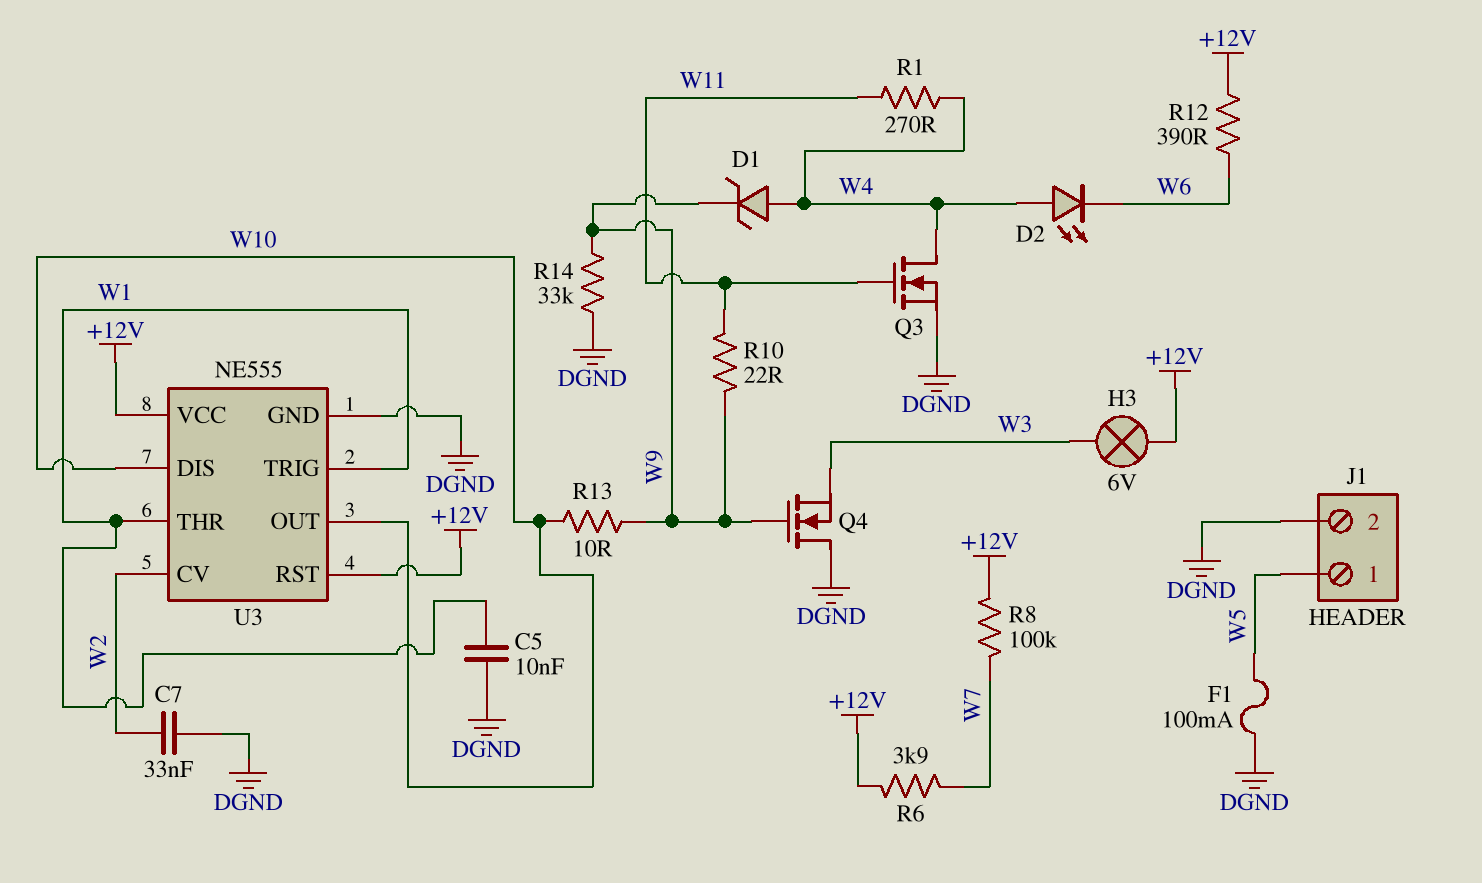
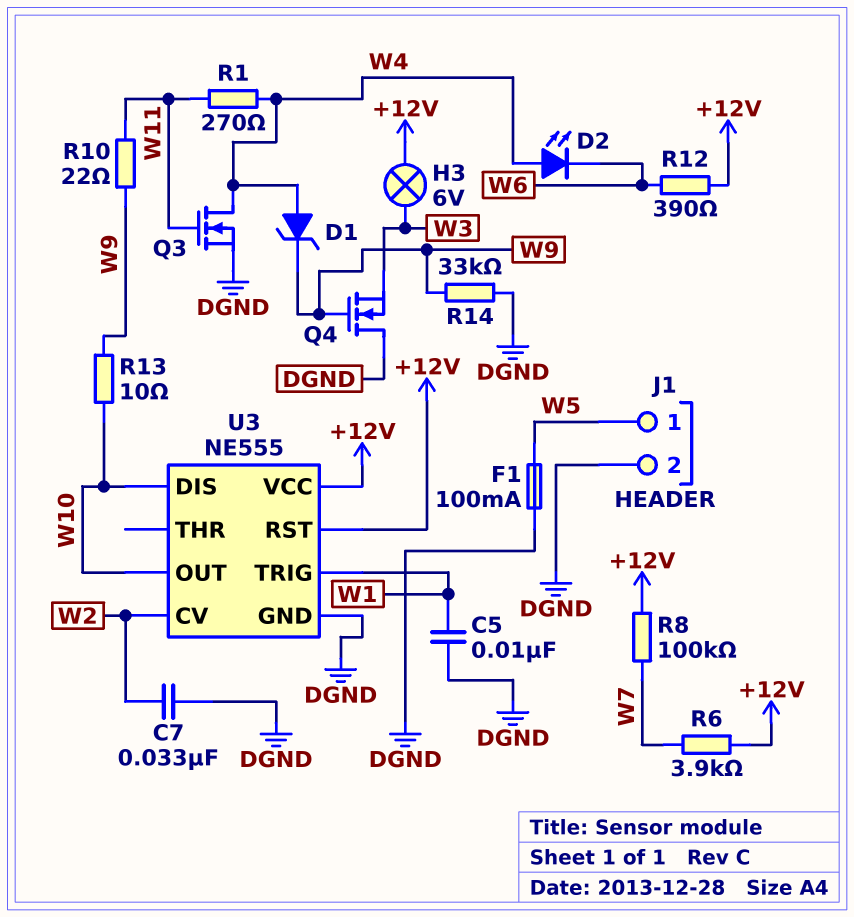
U3 pin THR: W1 -> none

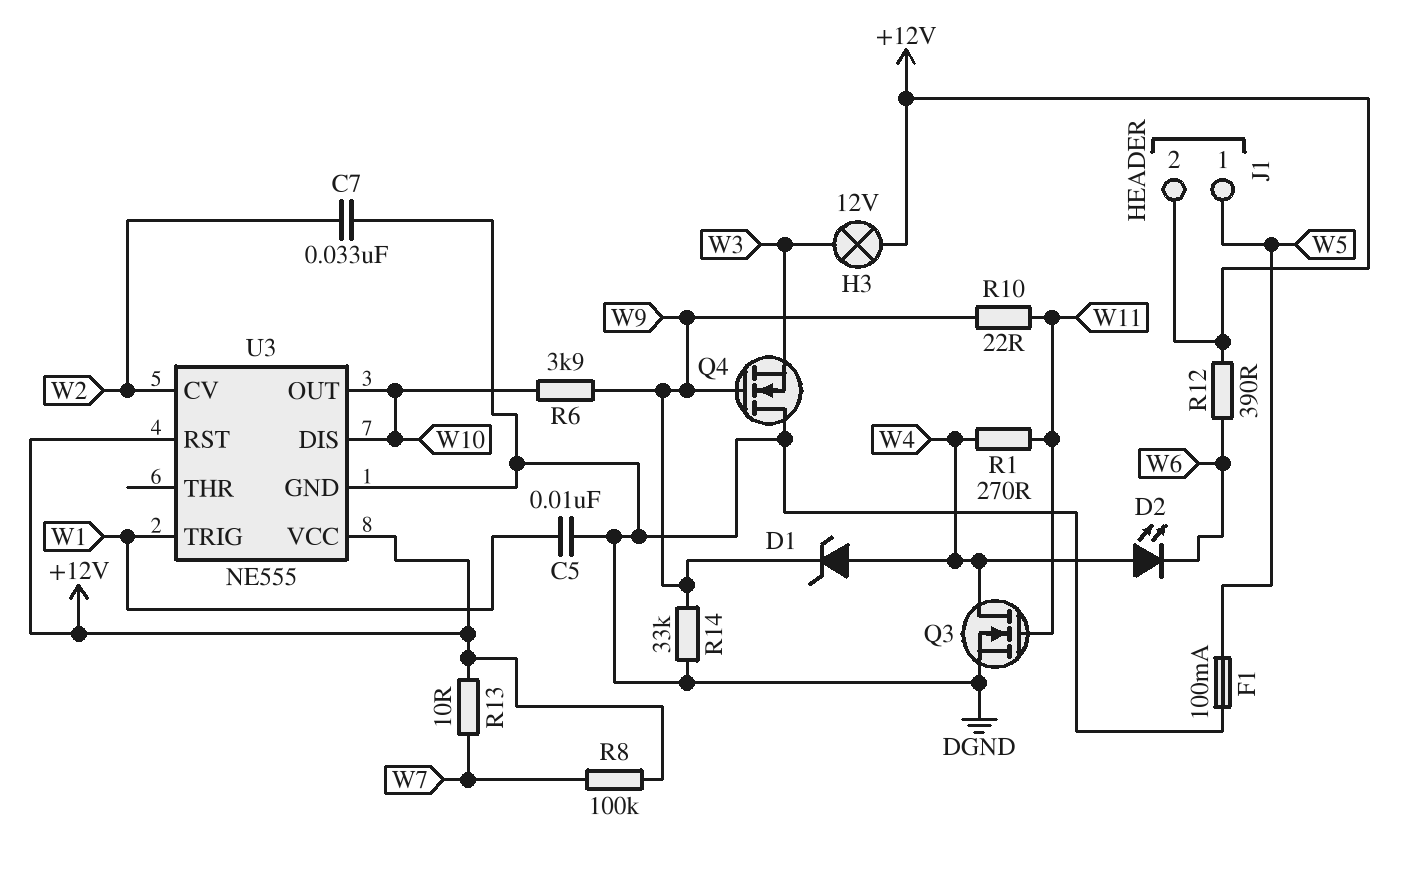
H3: lamp 6V (+12V, W3) -> lamp 12V (+12V, W3)
J1 pin 2: DGND -> +12V
R6: 3.9k (+12V, W7) -> 3.9k (W9, W10)
R13: 10 (W9, W10) -> 10 (+12V, W7)

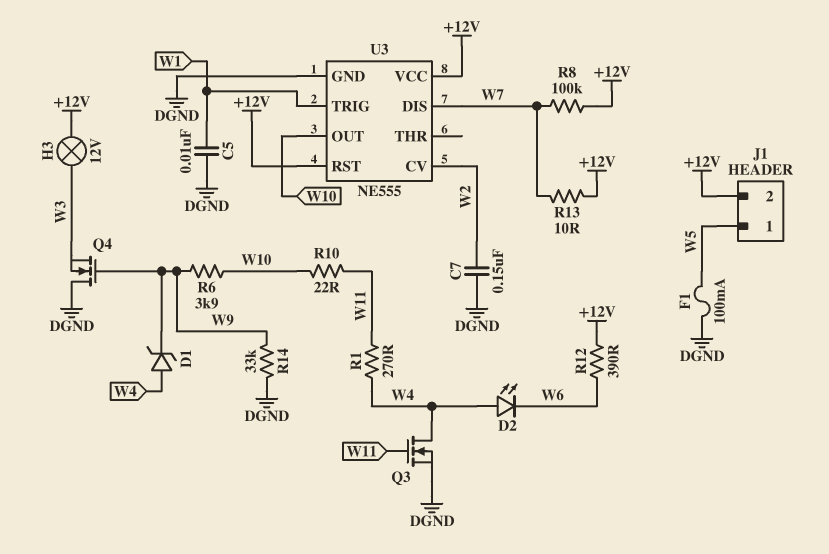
C7: 33nF (DGND, W2) -> 150nF (DGND, W2)
R10: 22 (W9, W11) -> 22 (W10, W11)
U3 pin DIS: W10 -> W7

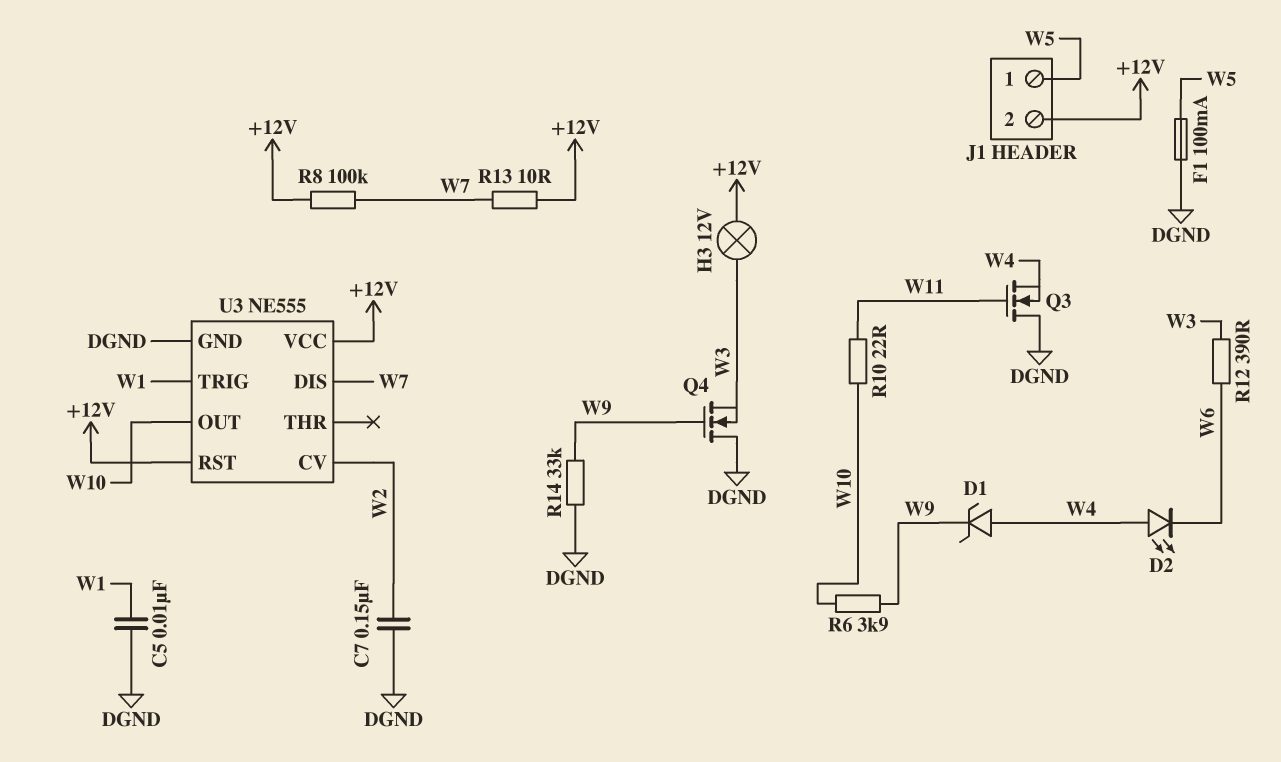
Q3: NMOS (G W11, D W4, S DGND) -> NMOS (G W11, D DGND, S W4)
R1: 270 (W4, W11) -> none
R12: 390 (+12V, W6) -> 390 (W3, W6)

